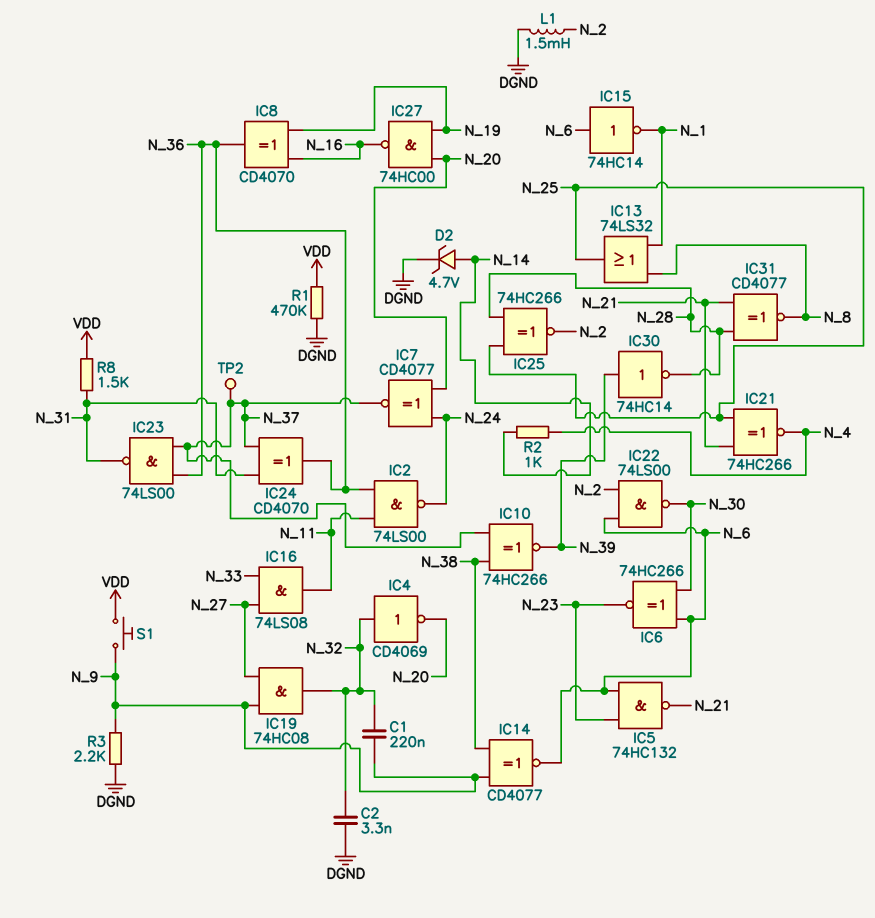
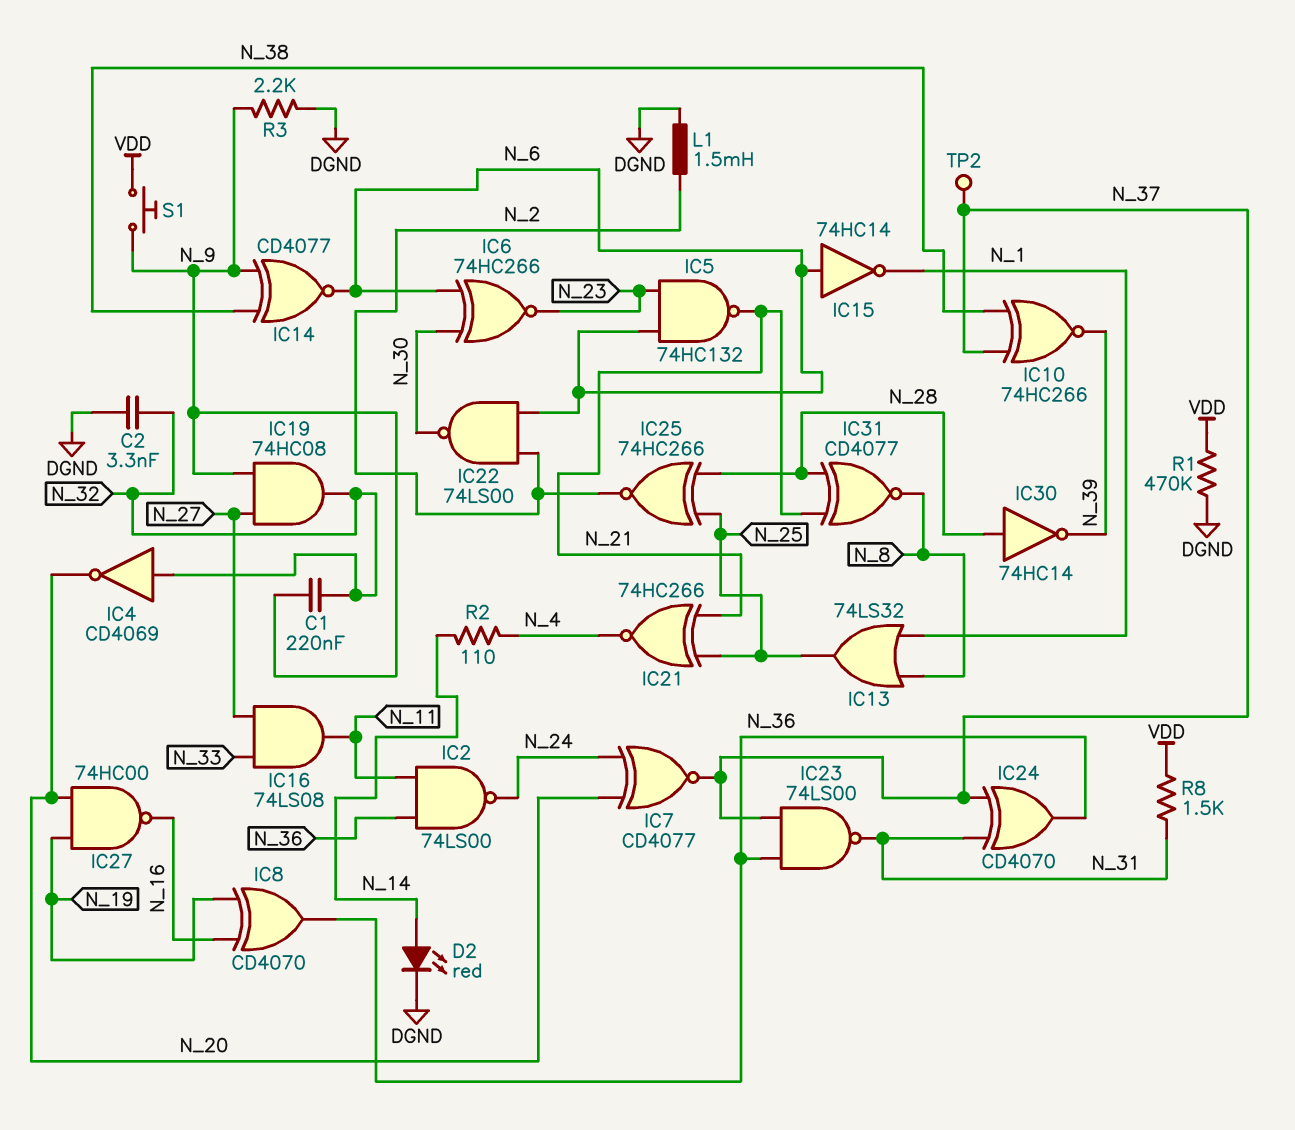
D2: zener 4.7V (A N_14, K DGND) -> LED red (A N_14, K DGND)
IC30: NOT 74HC14 (in N_39, out N_28) -> NOT 74HC14 (in N_28, out N_39)
R2: 1k (N_4, N_14) -> 110 (N_4, N_14)

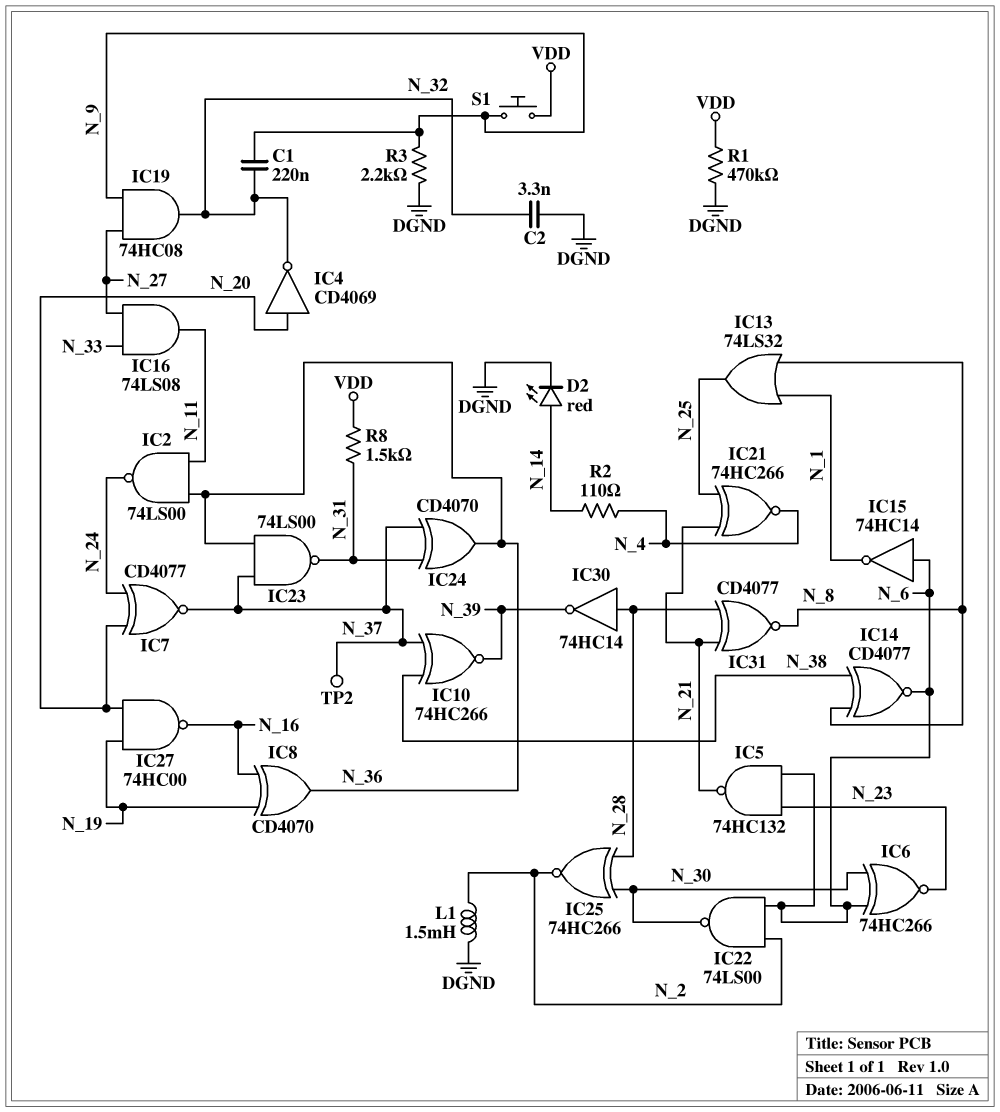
IC4: NOT CD4069 (in N_32, out N_20) -> NOT CD4069 (in N_20, out N_32)
IC14: XNOR CD4077 (in N_9, in N_38, out N_6) -> XNOR CD4077 (in N_8, in N_38, out N_6)
IC25: XNOR 74HC266 (in N_25, in N_28, out N_2) -> XNOR 74HC266 (in N_28, in N_30, out N_2)

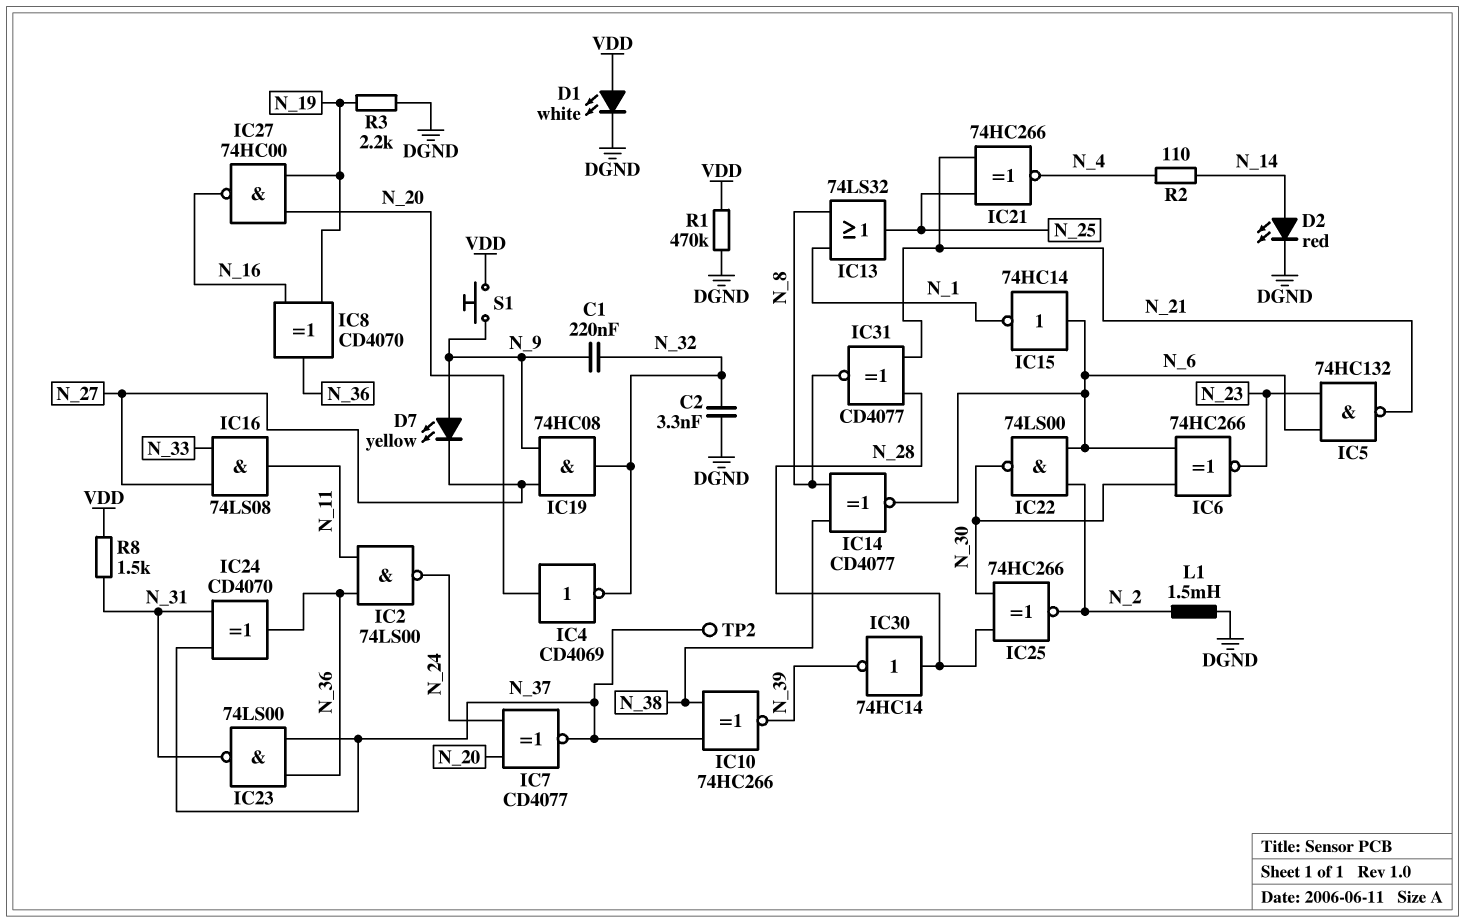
D1: none -> LED white (A VDD, K DGND)
D7: none -> LED yellow (A N_9, K N_27)
R3: 2.2k (DGND, N_9) -> 2.2k (DGND, N_19)

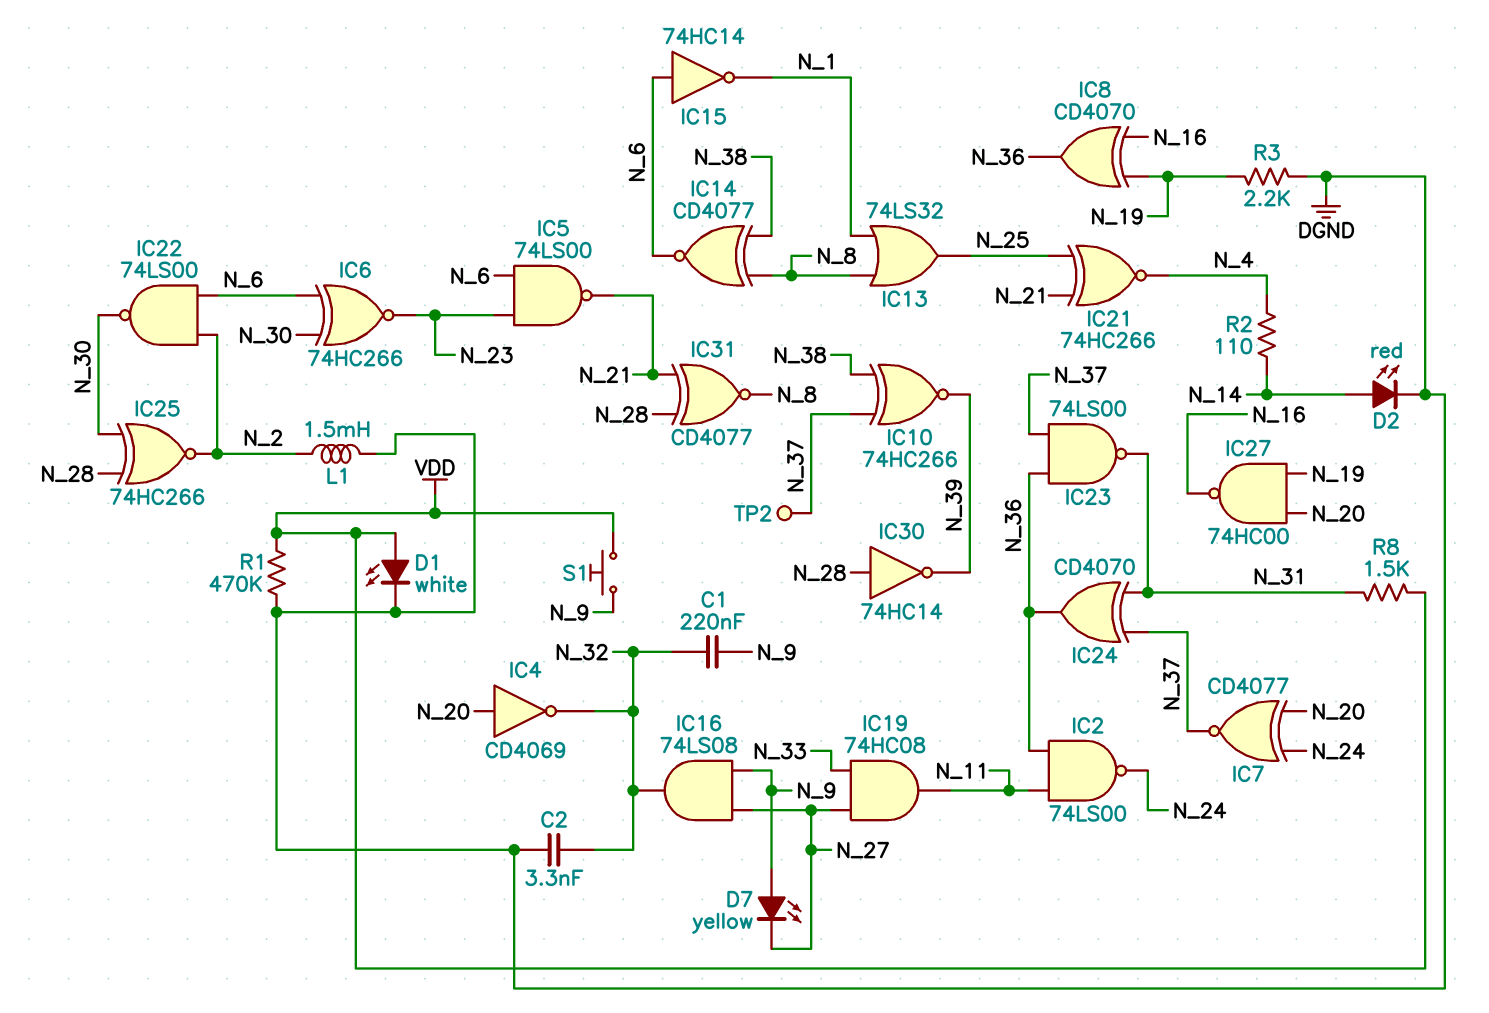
IC5: NAND 74HC132 (in N_6, in N_23, out N_21) -> NAND 74LS00 (in N_6, in N_23, out N_21)
IC16: AND 74LS08 (in N_27, in N_33, out N_11) -> AND 74LS08 (in N_9, in N_27, out N_32)
IC19: AND 74HC08 (in N_9, in N_27, out N_32) -> AND 74HC08 (in N_27, in N_33, out N_11)

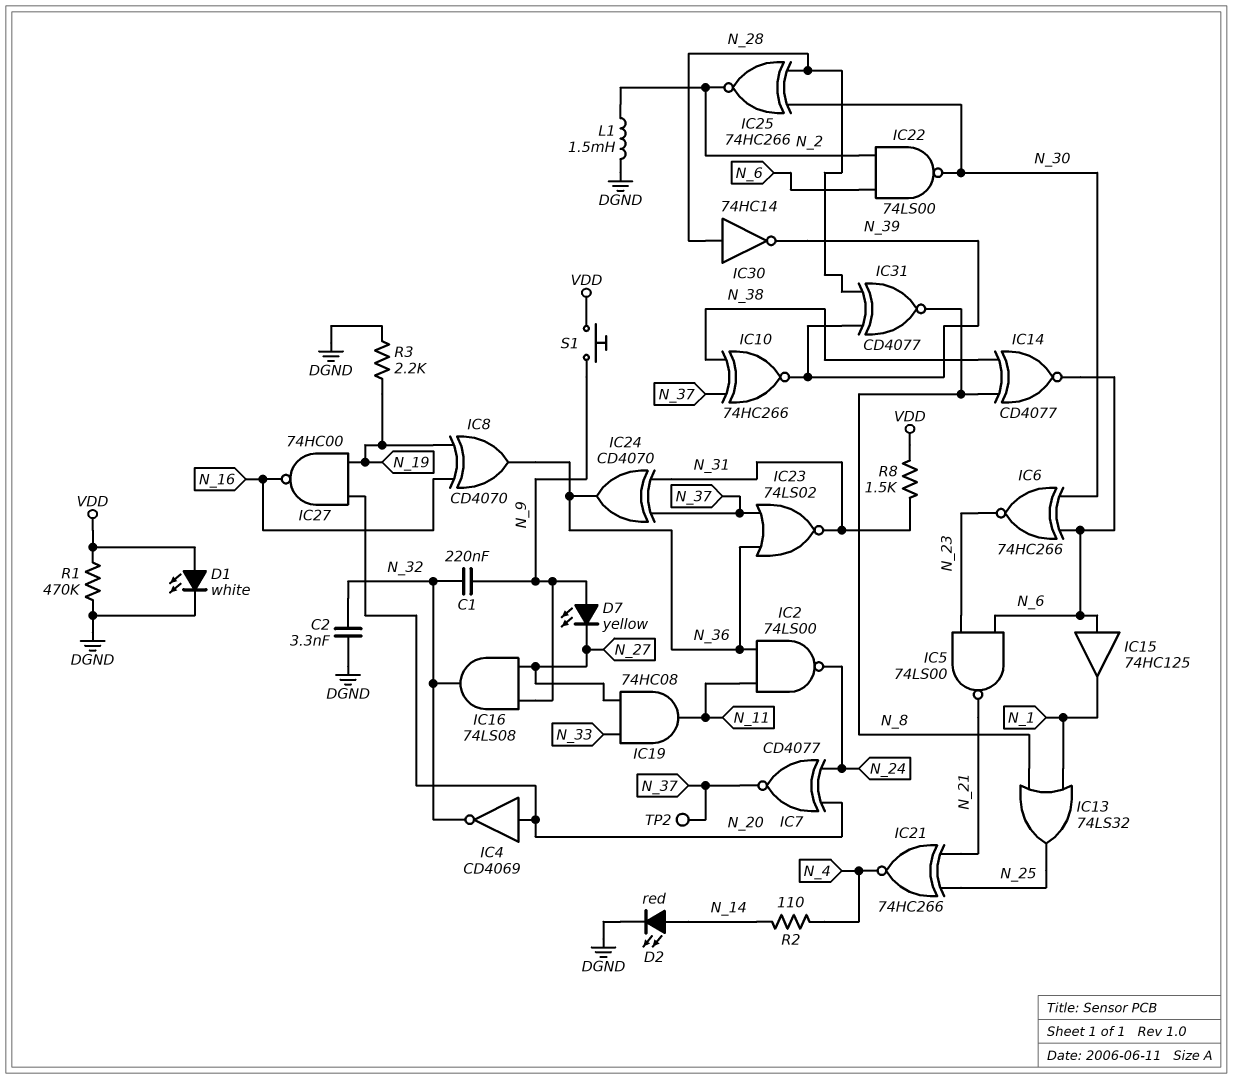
IC15: NOT 74HC14 (in N_6, out N_1) -> buffer 74HC125 (in N_6, out N_1)
IC23: NAND 74LS00 (in N_36, in N_37, out N_31) -> NOR 74LS02 (in N_36, in N_37, out N_31)
IC31: XNOR CD4077 (in N_21, in N_28, out N_8) -> XNOR CD4077 (in N_28, in N_39, out N_8)

